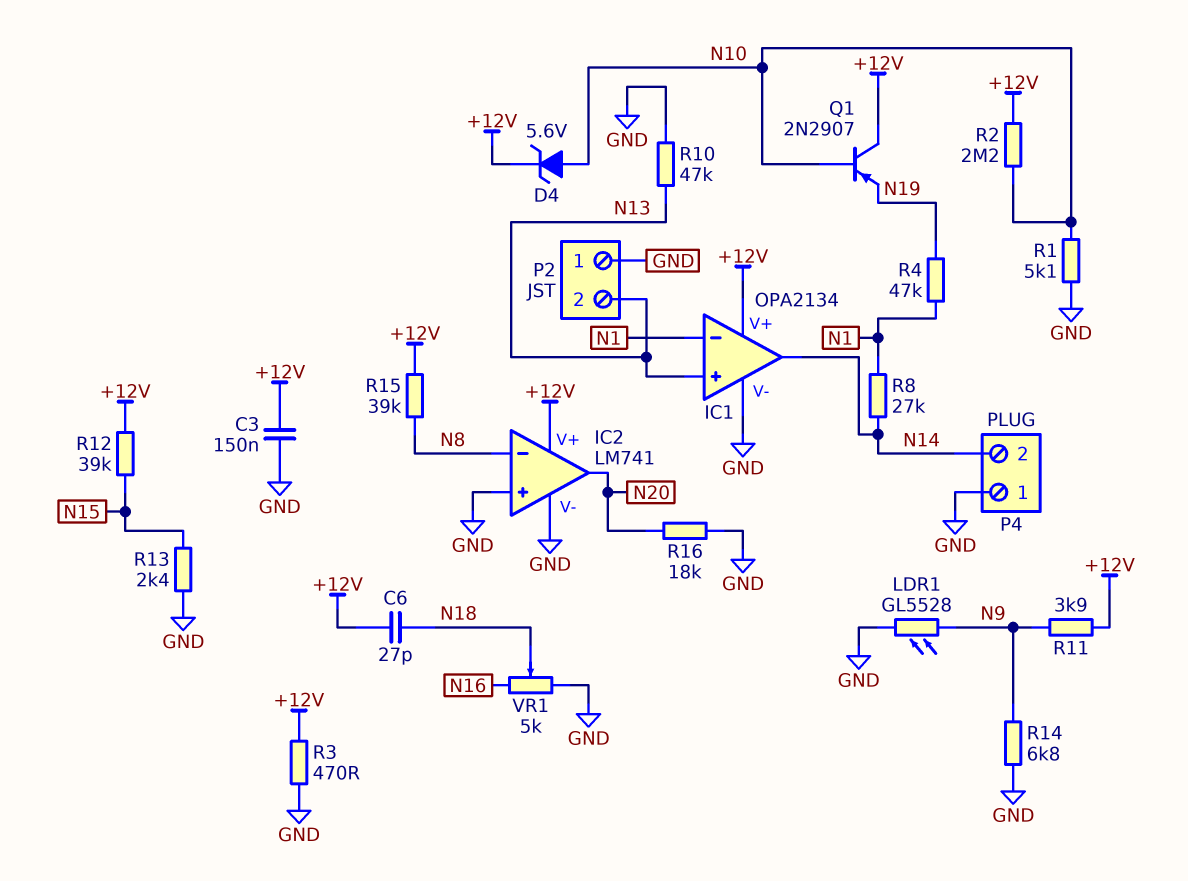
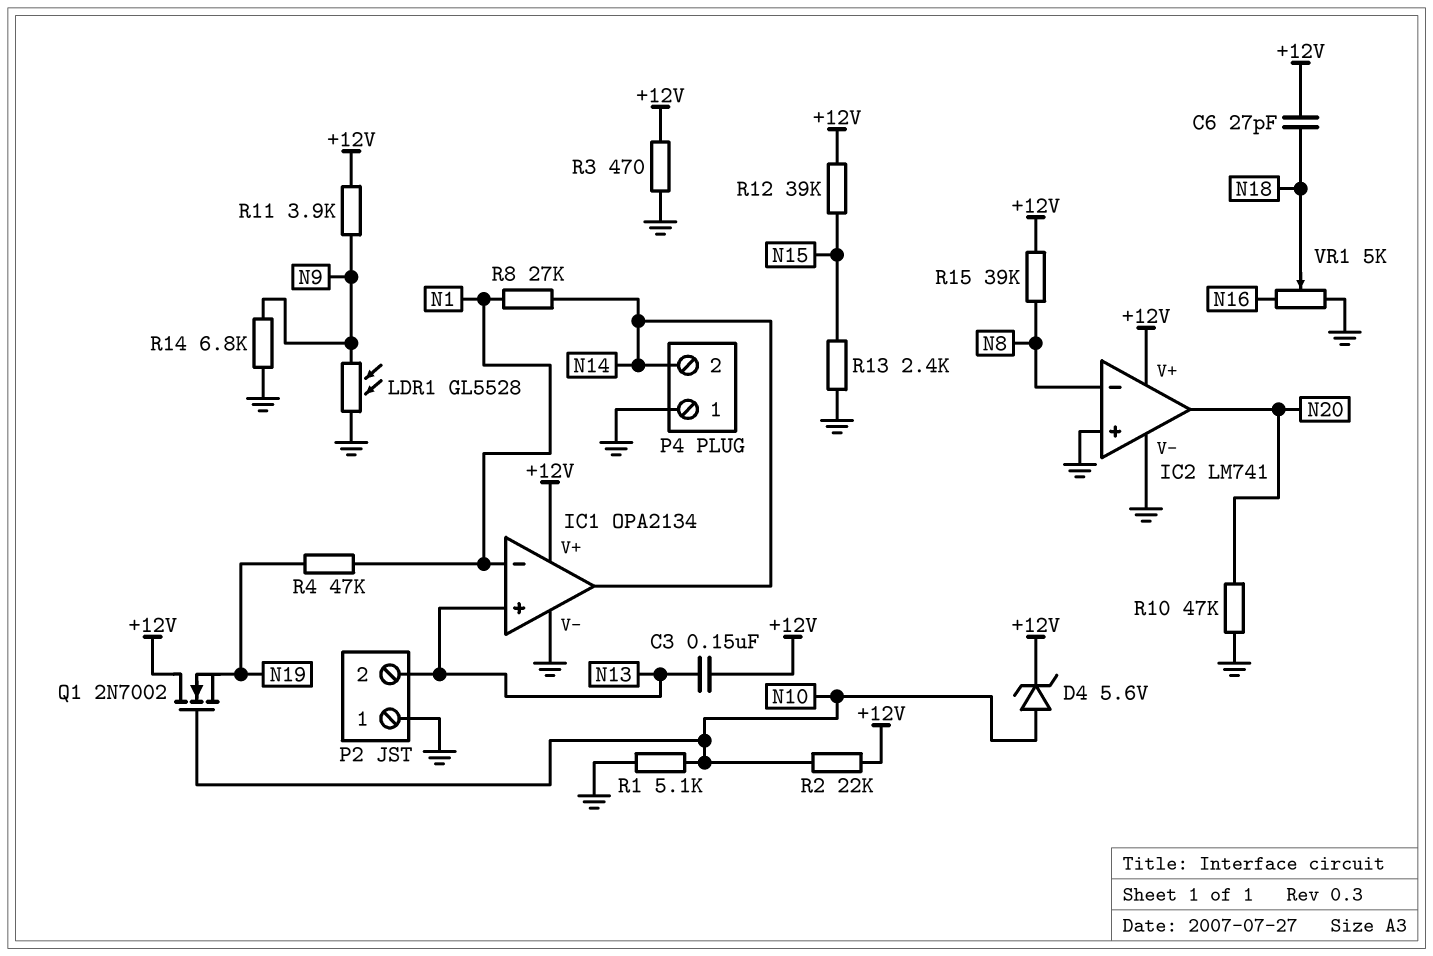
C3: 150nF (+12V, GND) -> 150nF (+12V, N13)
Q1: PNP 2N2907 (B N10, C +12V, E N19) -> NMOS 2N7002 (G N10, D +12V, S N19)
R2: 2.2M (+12V, N10) -> 22k (+12V, N10)
R10: 47k (GND, N13) -> 47k (GND, N20)
R16: 18k (GND, N20) -> none

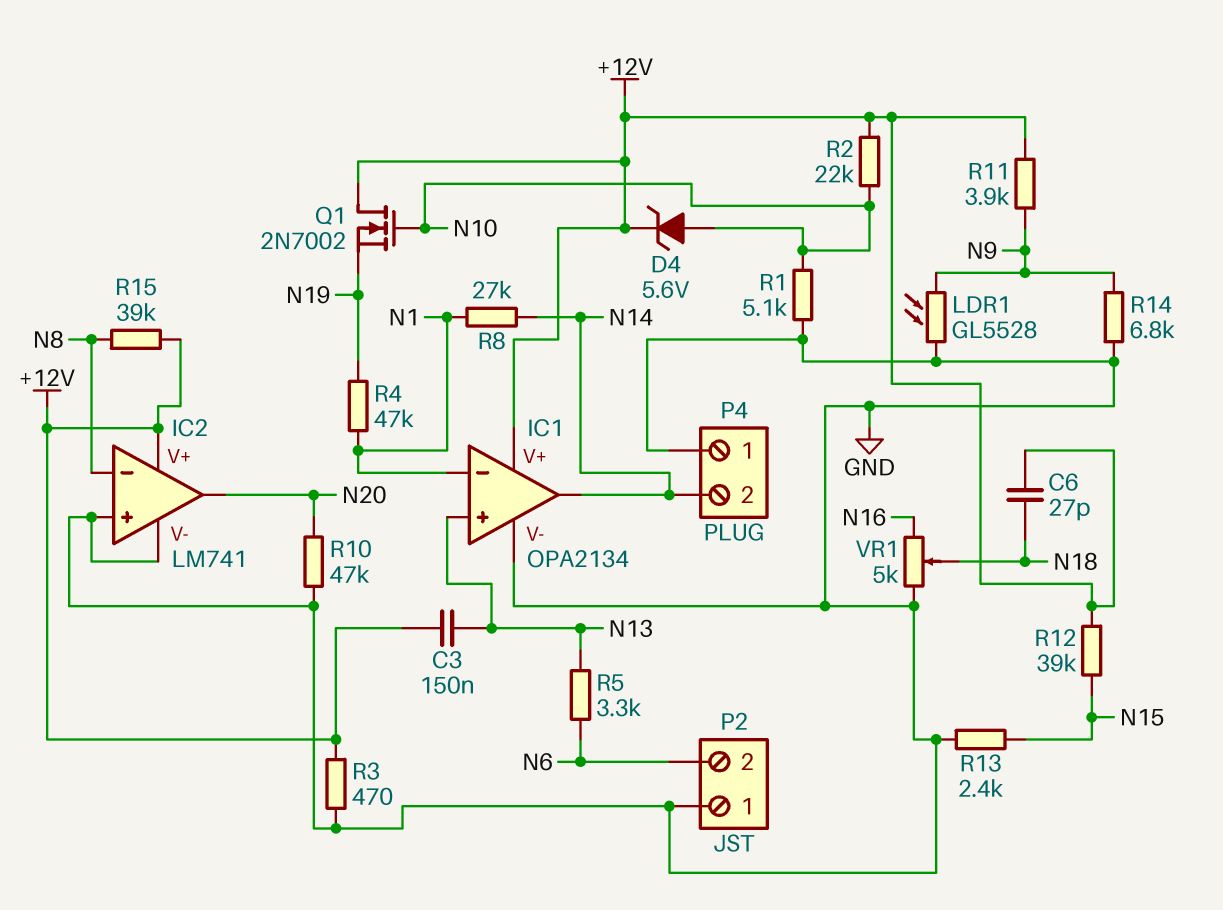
P2 pin 2: N13 -> N6
R5: none -> 3.3k (N6, N13)

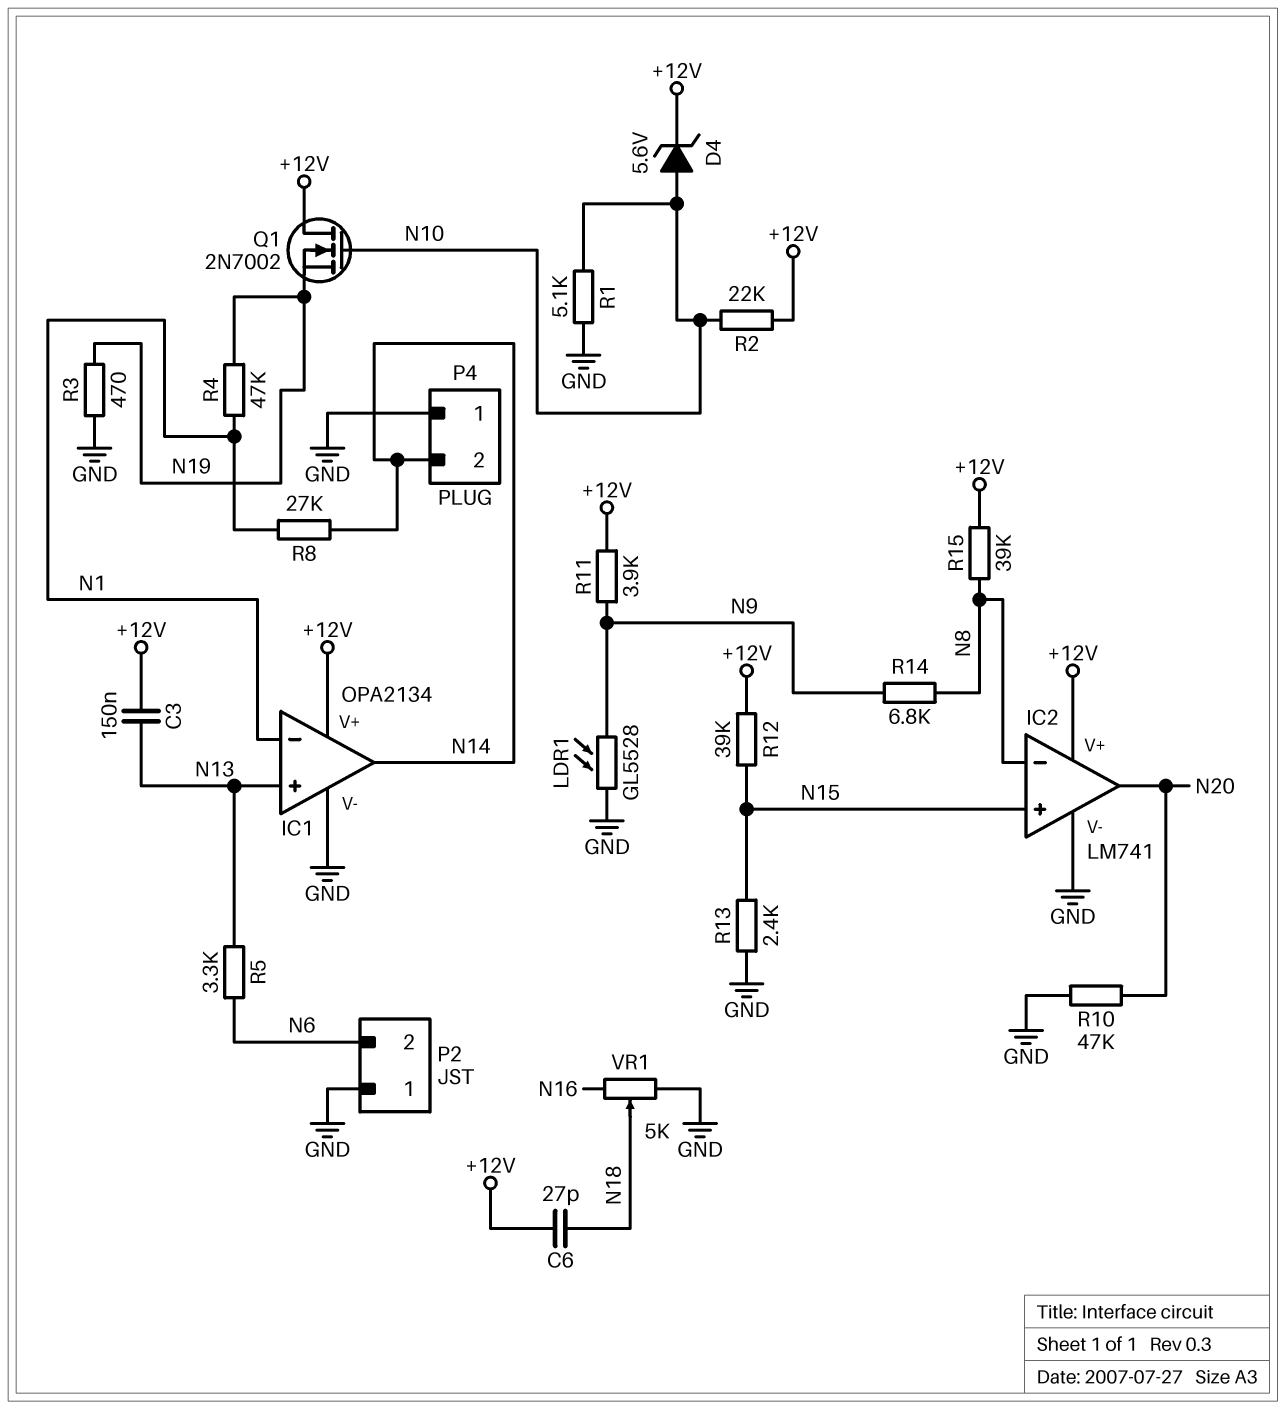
IC2 pin in+: GND -> N15
R3: 470 (+12V, GND) -> 470 (GND, N19)
R14: 6.8k (GND, N9) -> 6.8k (N8, N9)

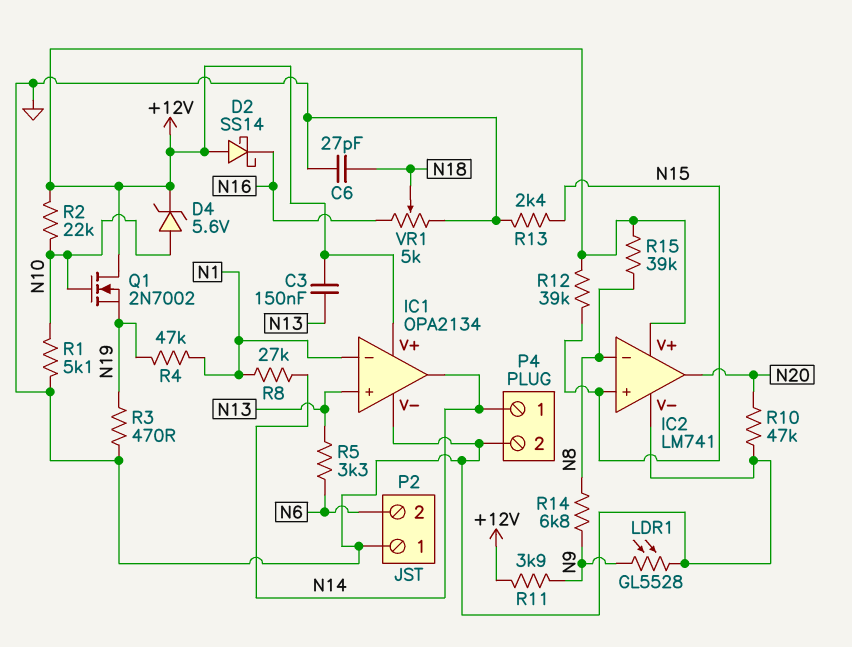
C6: 27pF (+12V, N18) -> 27pF (GND, N18)
D2: none -> schottky SS14 (A +12V, K N16)
P4 pin 1: GND -> N14
P4 pin 2: N14 -> GND

